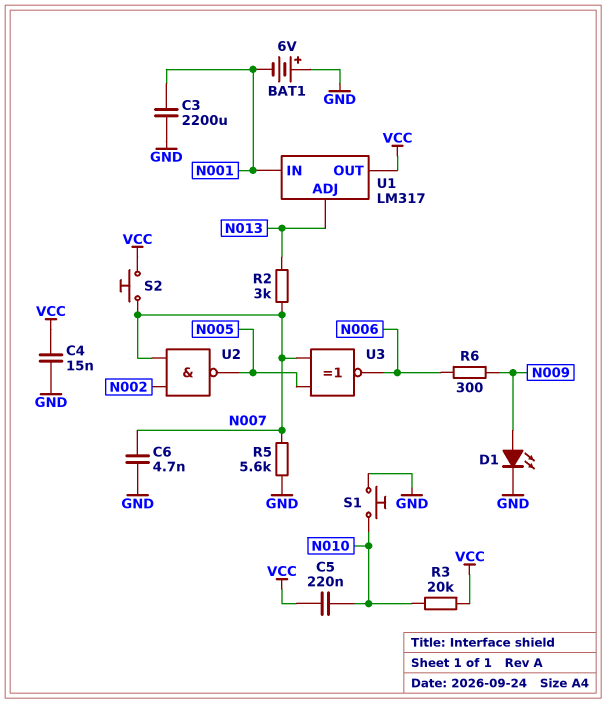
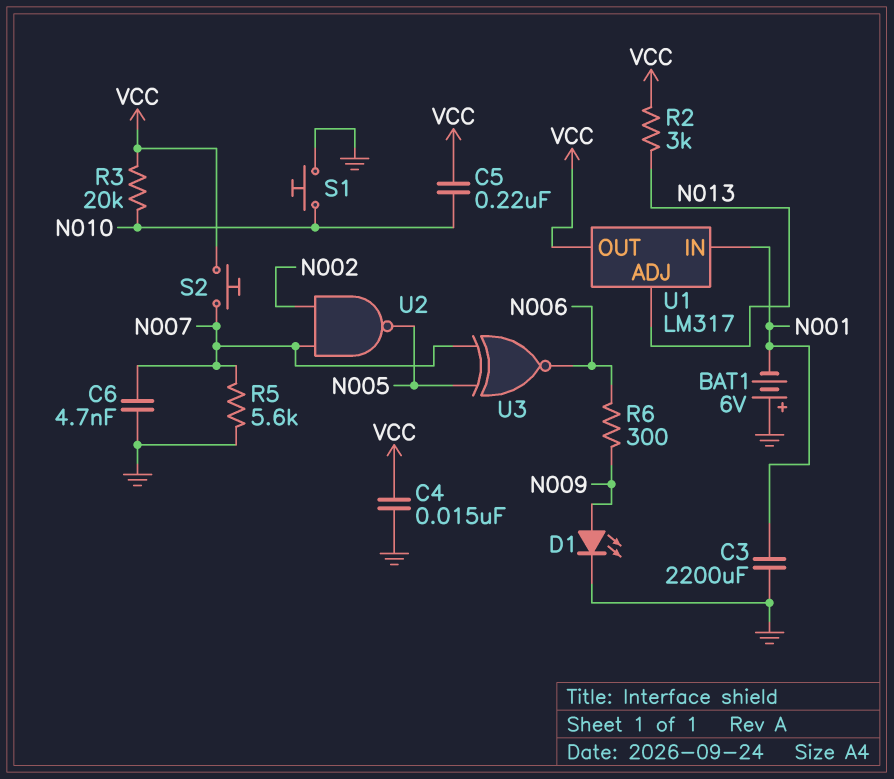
R2: 3k (N007, N013) -> 3k (N013, VCC)

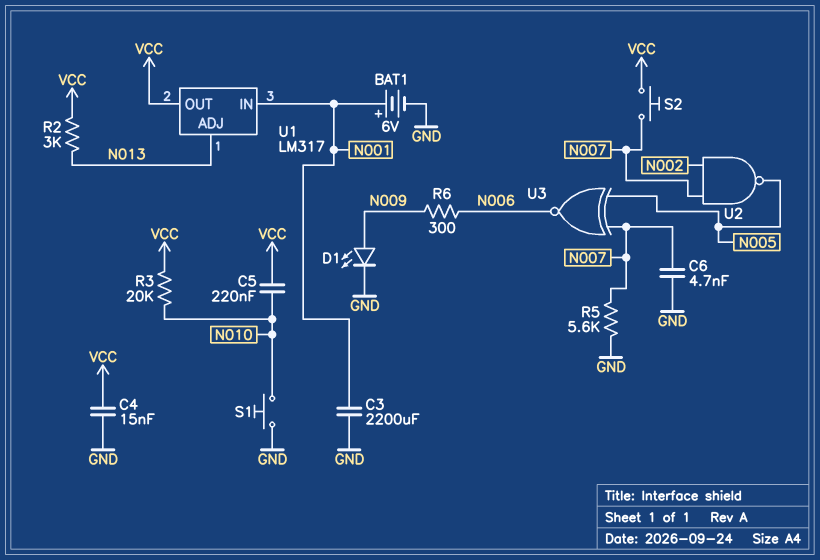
BAT1: 6V (plus GND, minus N001) -> 6V (plus N001, minus GND)

